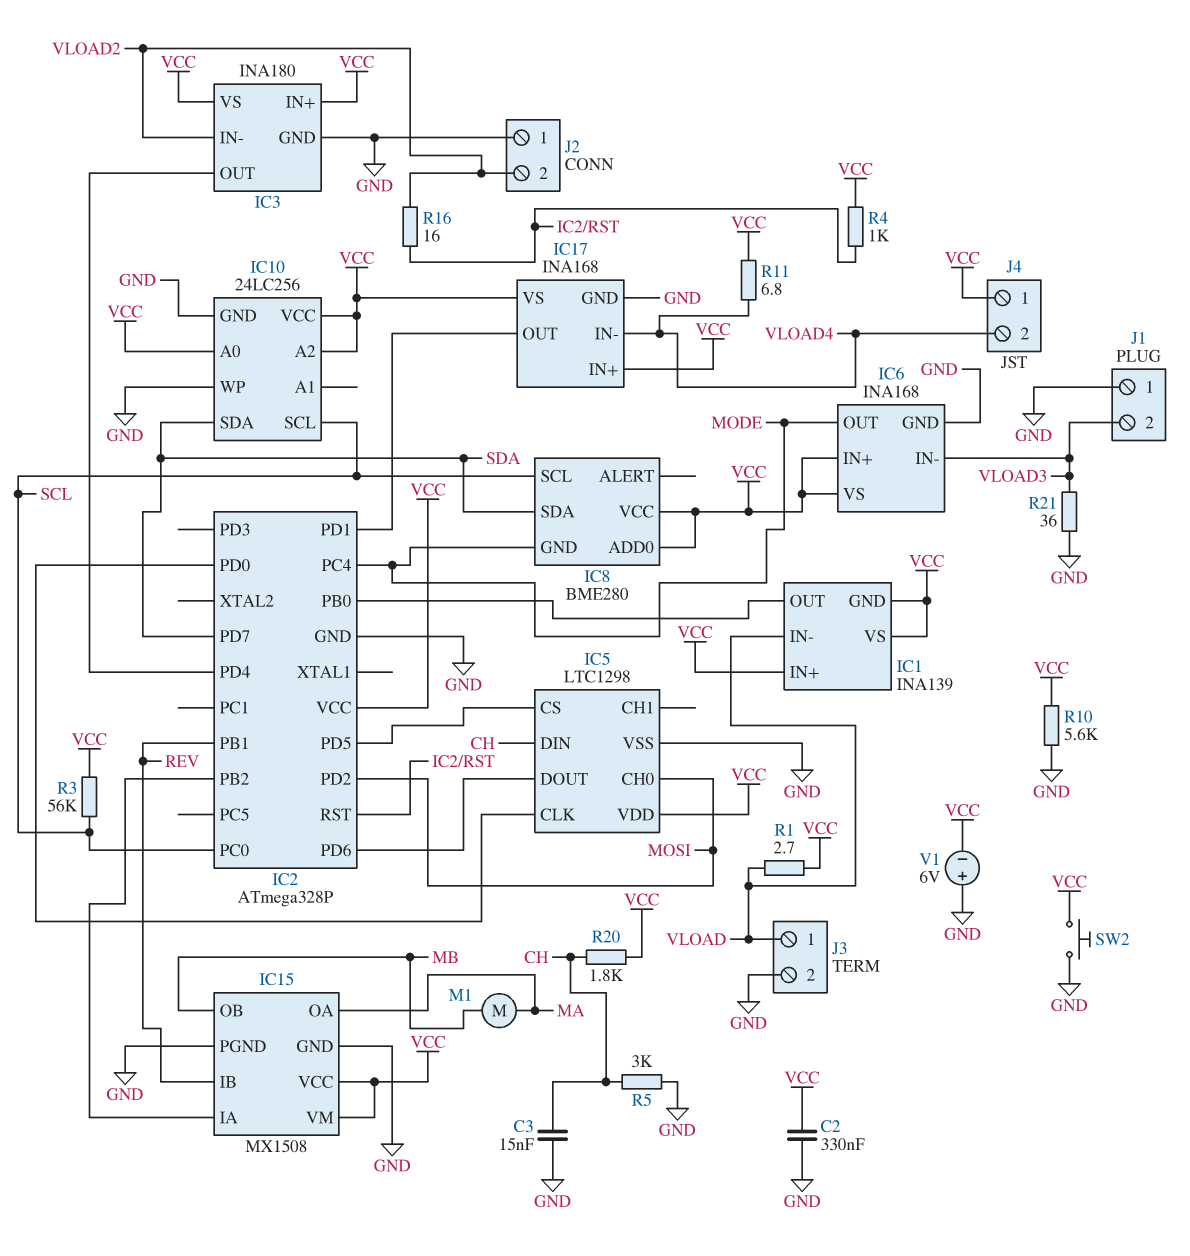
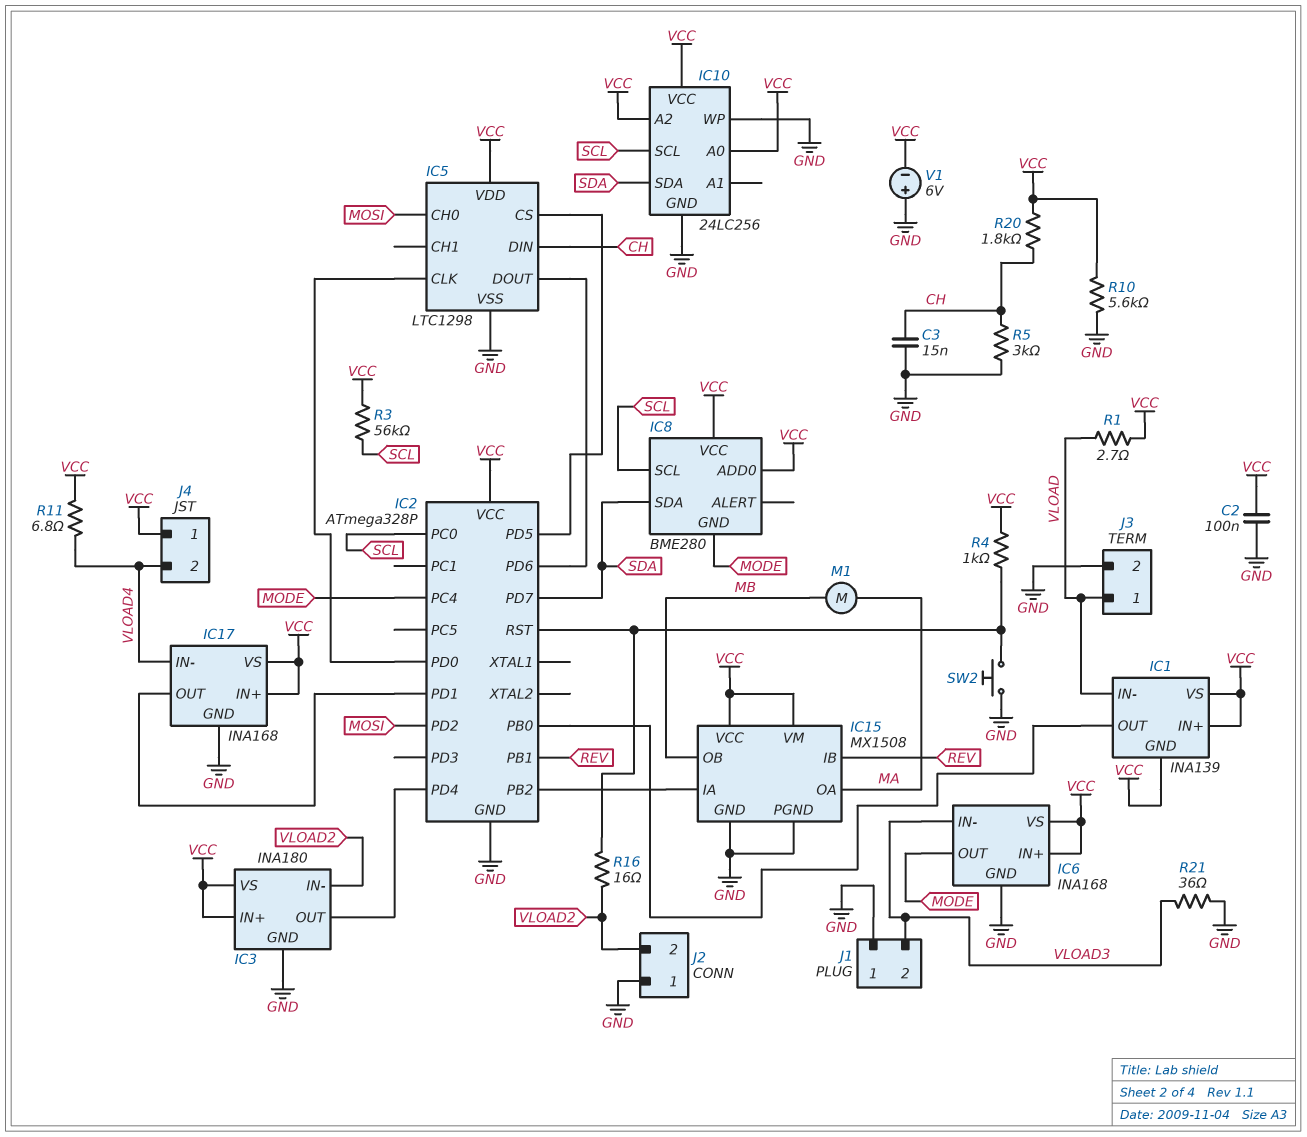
C2: 330nF (GND, VCC) -> 100nF (GND, VCC)
SW2: button (GND, VCC) -> button (GND, IC2/RST)

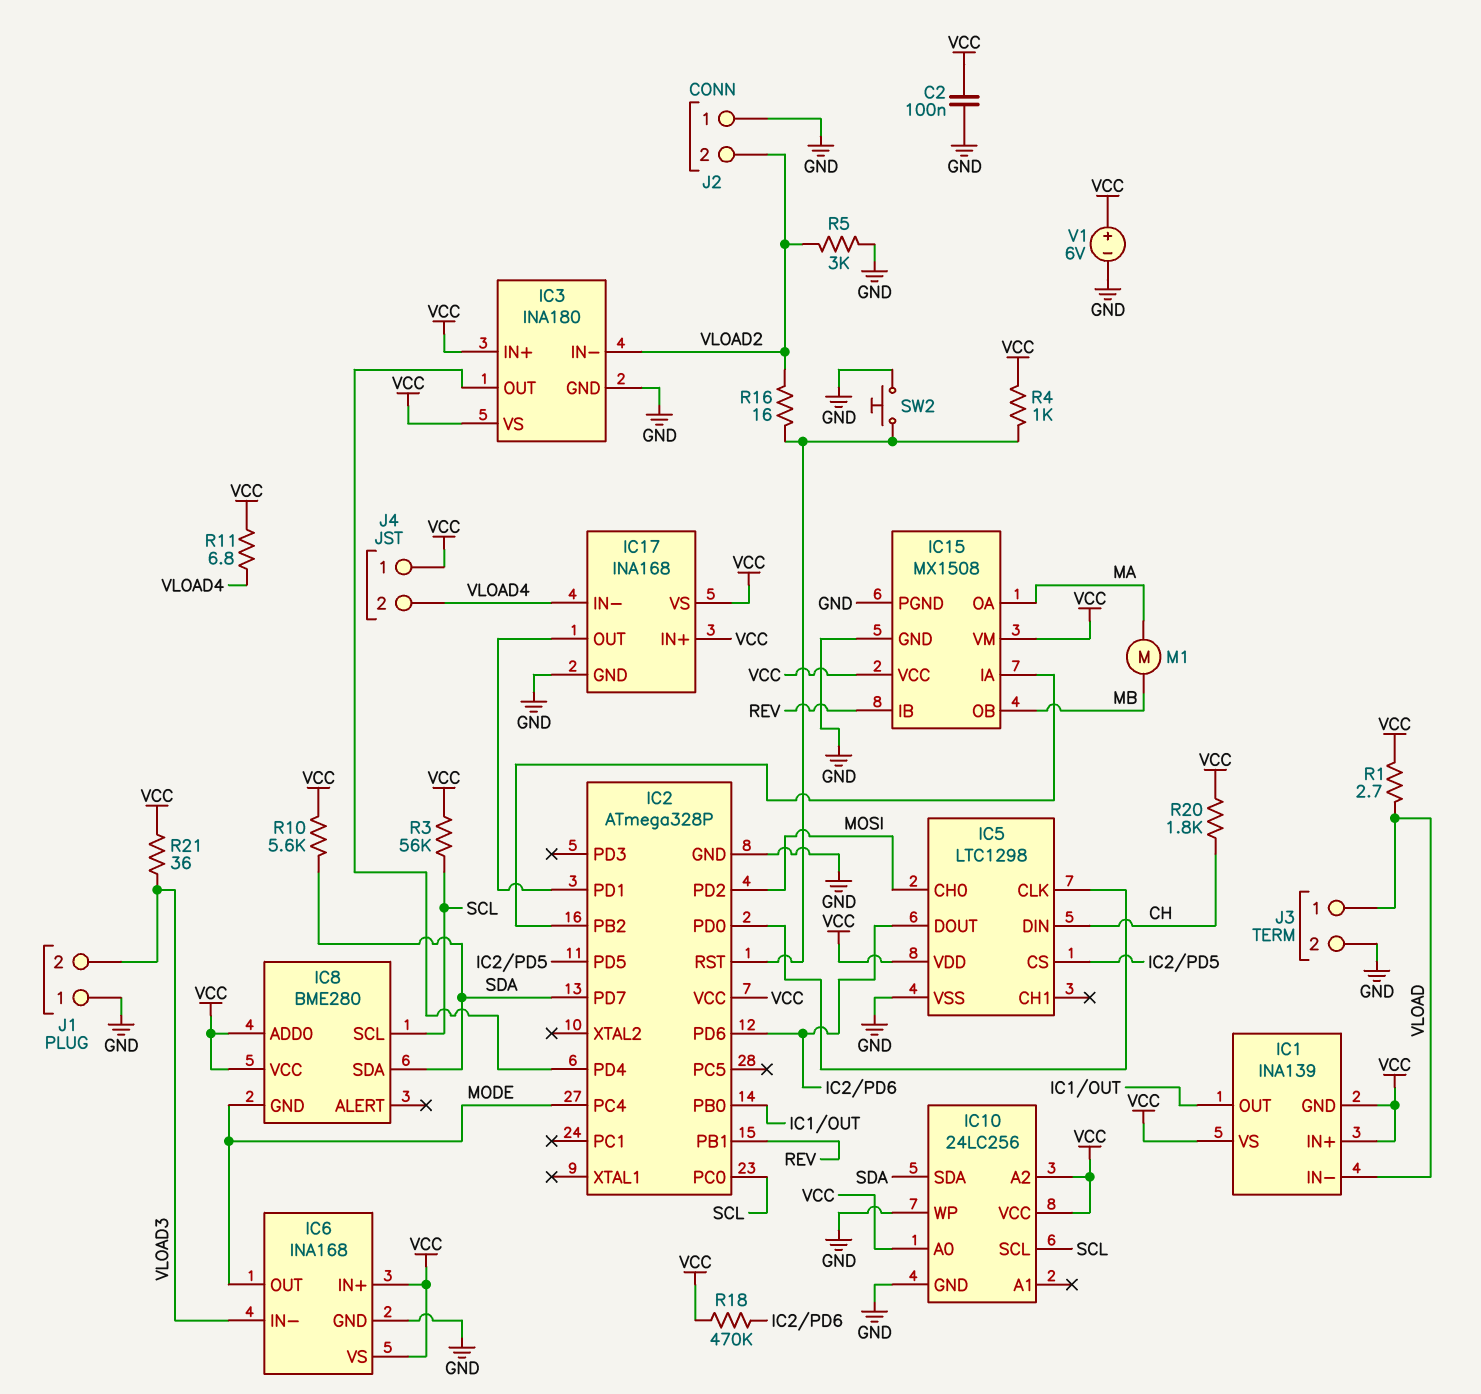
C3: 15nF (CH, GND) -> none
R5: 3k (CH, GND) -> 3k (GND, VLOAD2)
R10: 5.6k (GND, VCC) -> 5.6k (SDA, VCC)
R18: none -> 470k (IC2/PD6, VCC)
R21: 36 (GND, VLOAD3) -> 36 (VCC, VLOAD3)
V1: 6V (plus GND, minus VCC) -> 6V (plus VCC, minus GND)

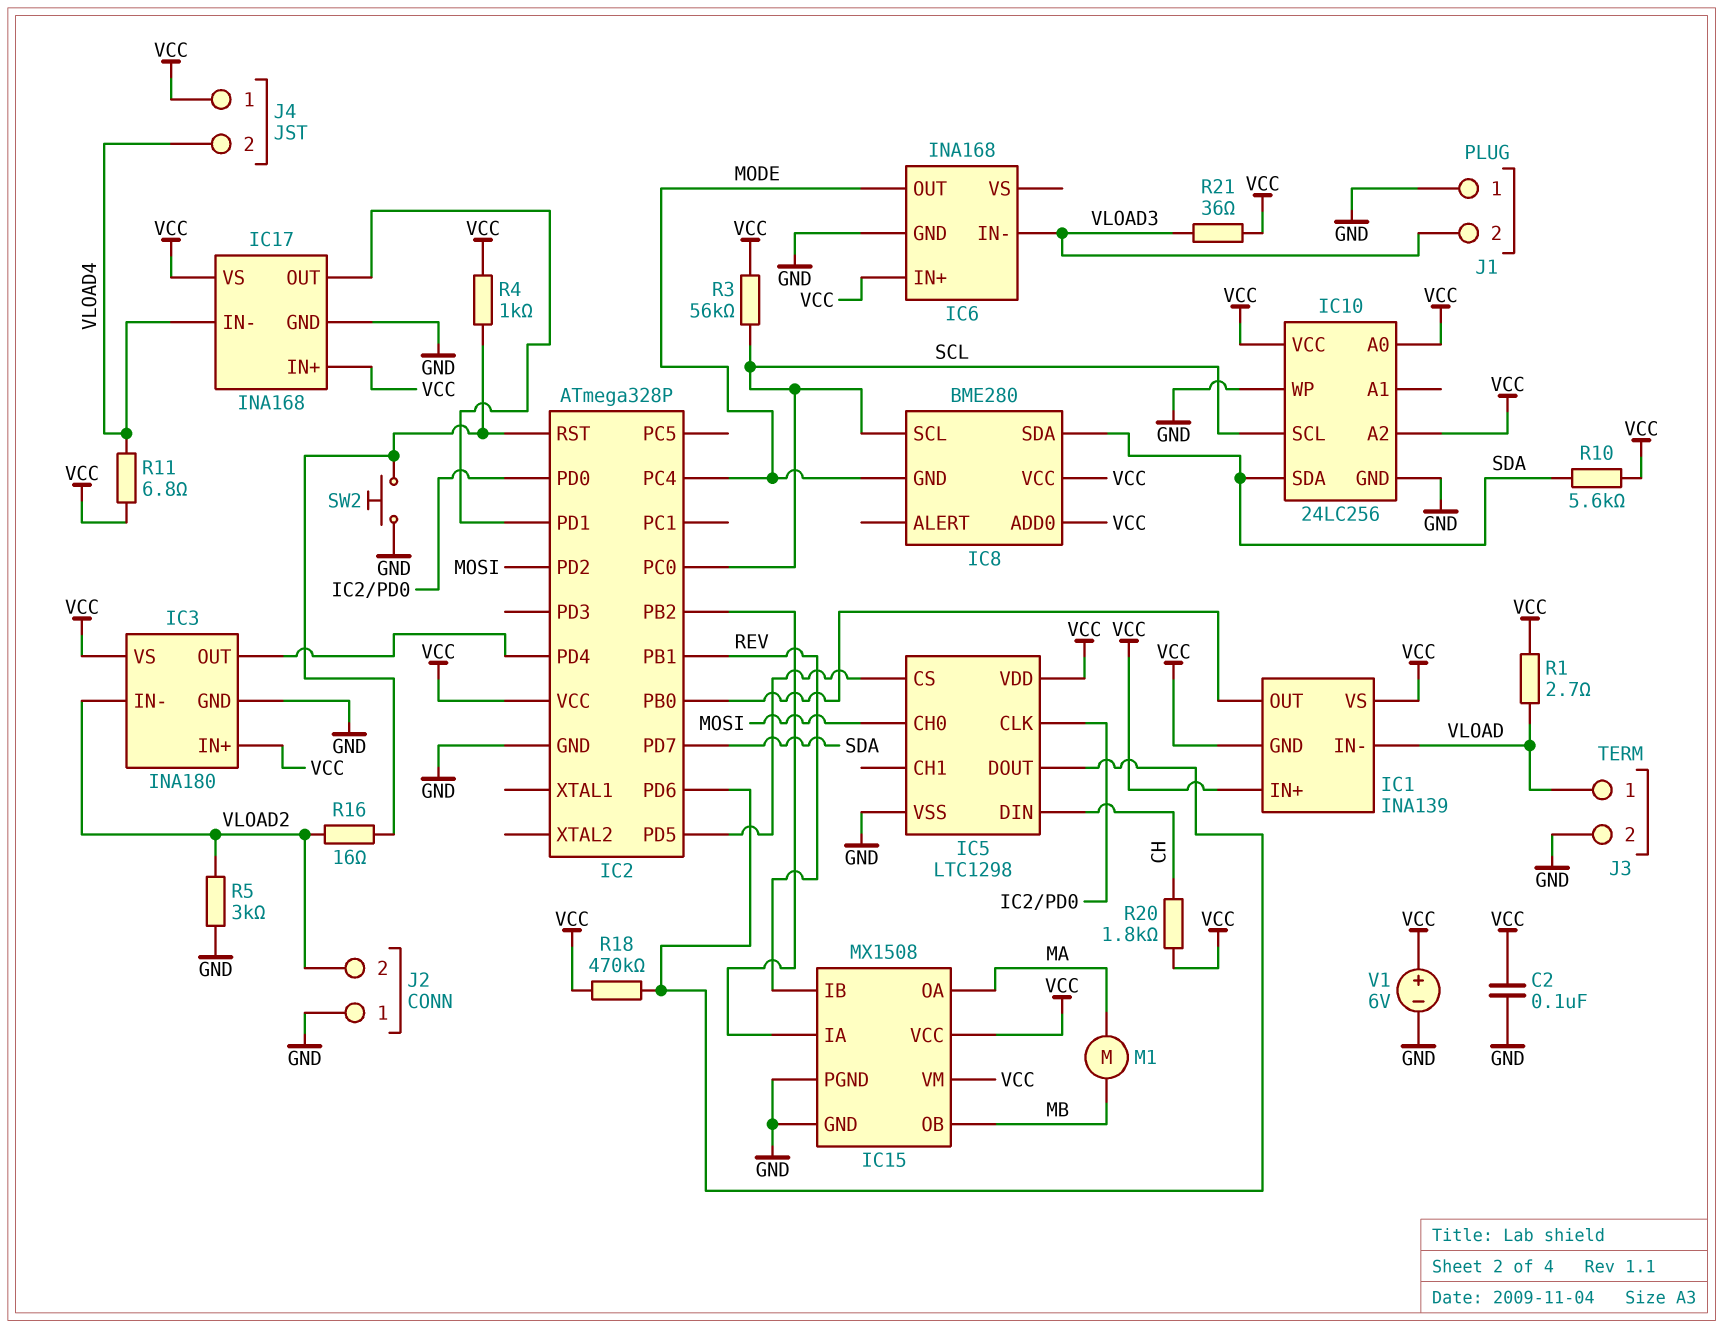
IC6 pin VS: VCC -> none

